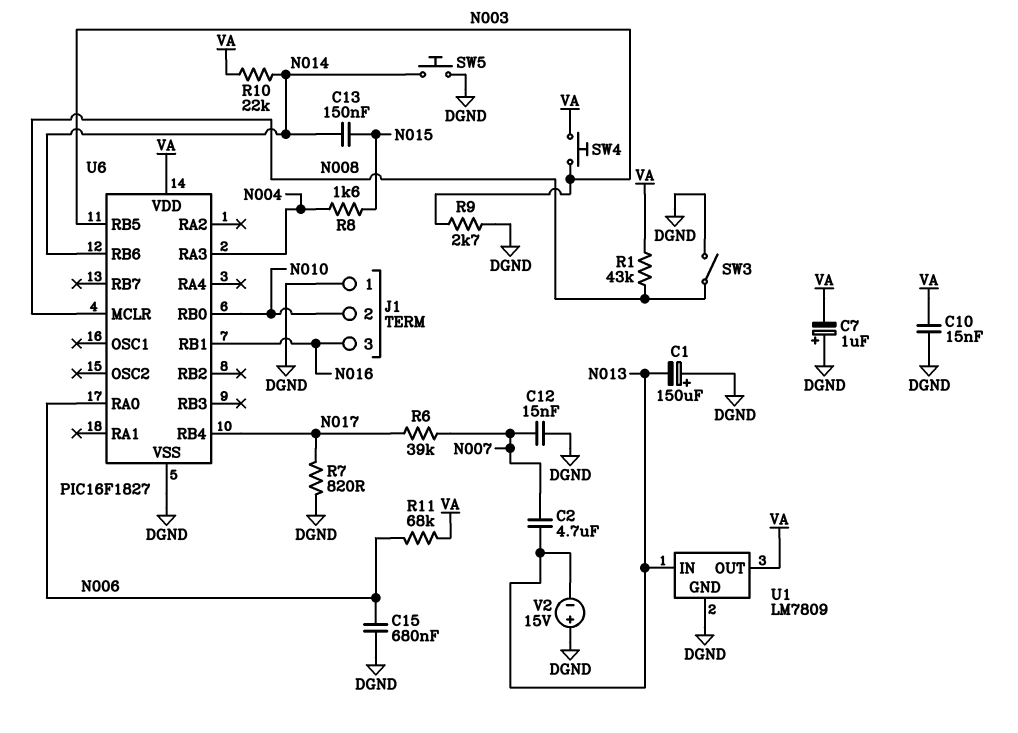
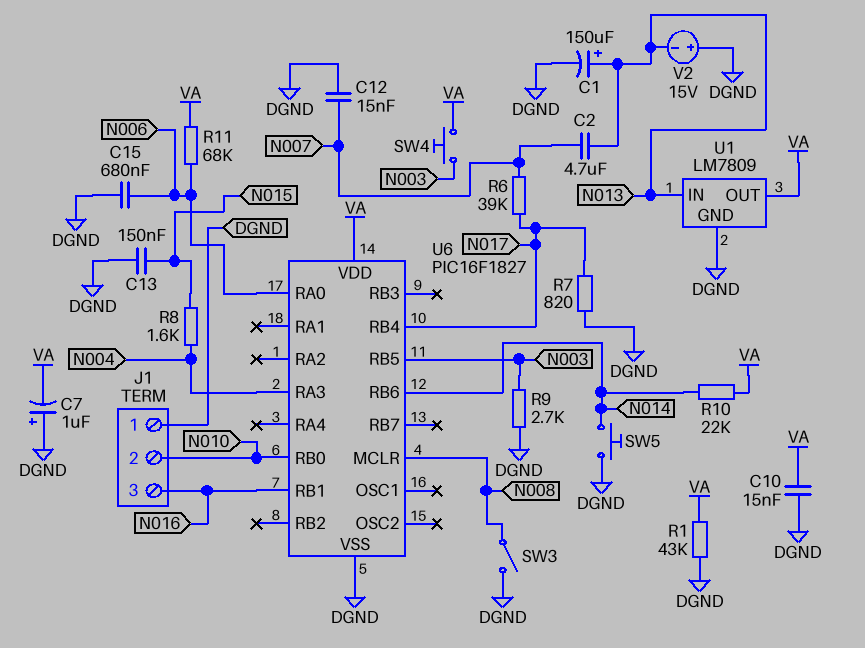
C1: 150uF (plus DGND, minus N013) -> 150uF (plus N013, minus DGND)
C13: 150nF (N014, N015) -> 150nF (DGND, N015)
R1: 43k (N008, VA) -> 43k (DGND, VA)

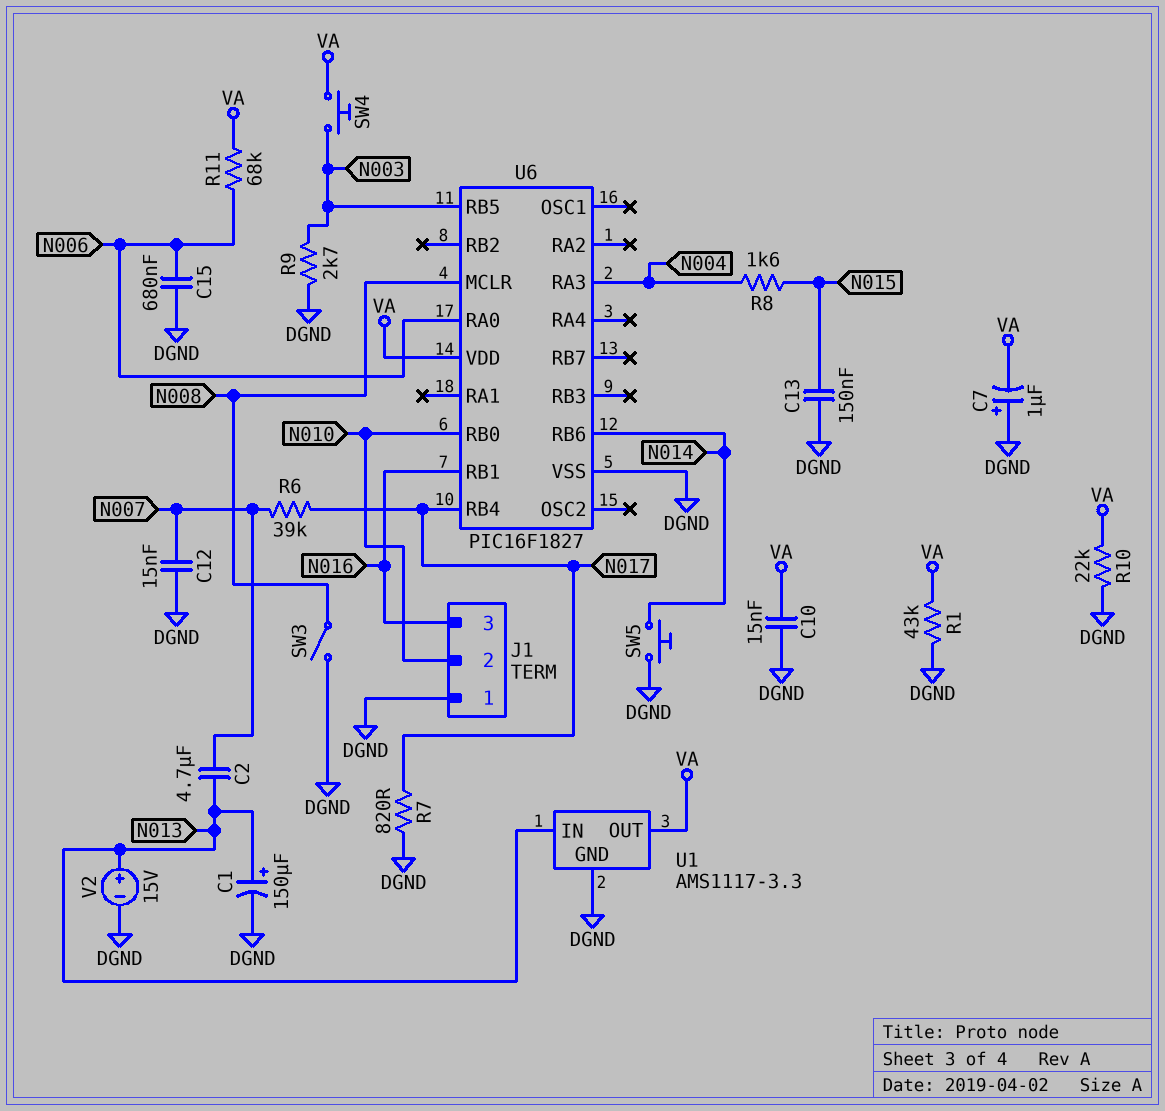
R10: 22k (N014, VA) -> 22k (DGND, VA)
U1: LM7809 -> AMS1117-3.3
V2: 15V (plus DGND, minus N013) -> 15V (plus N013, minus DGND)

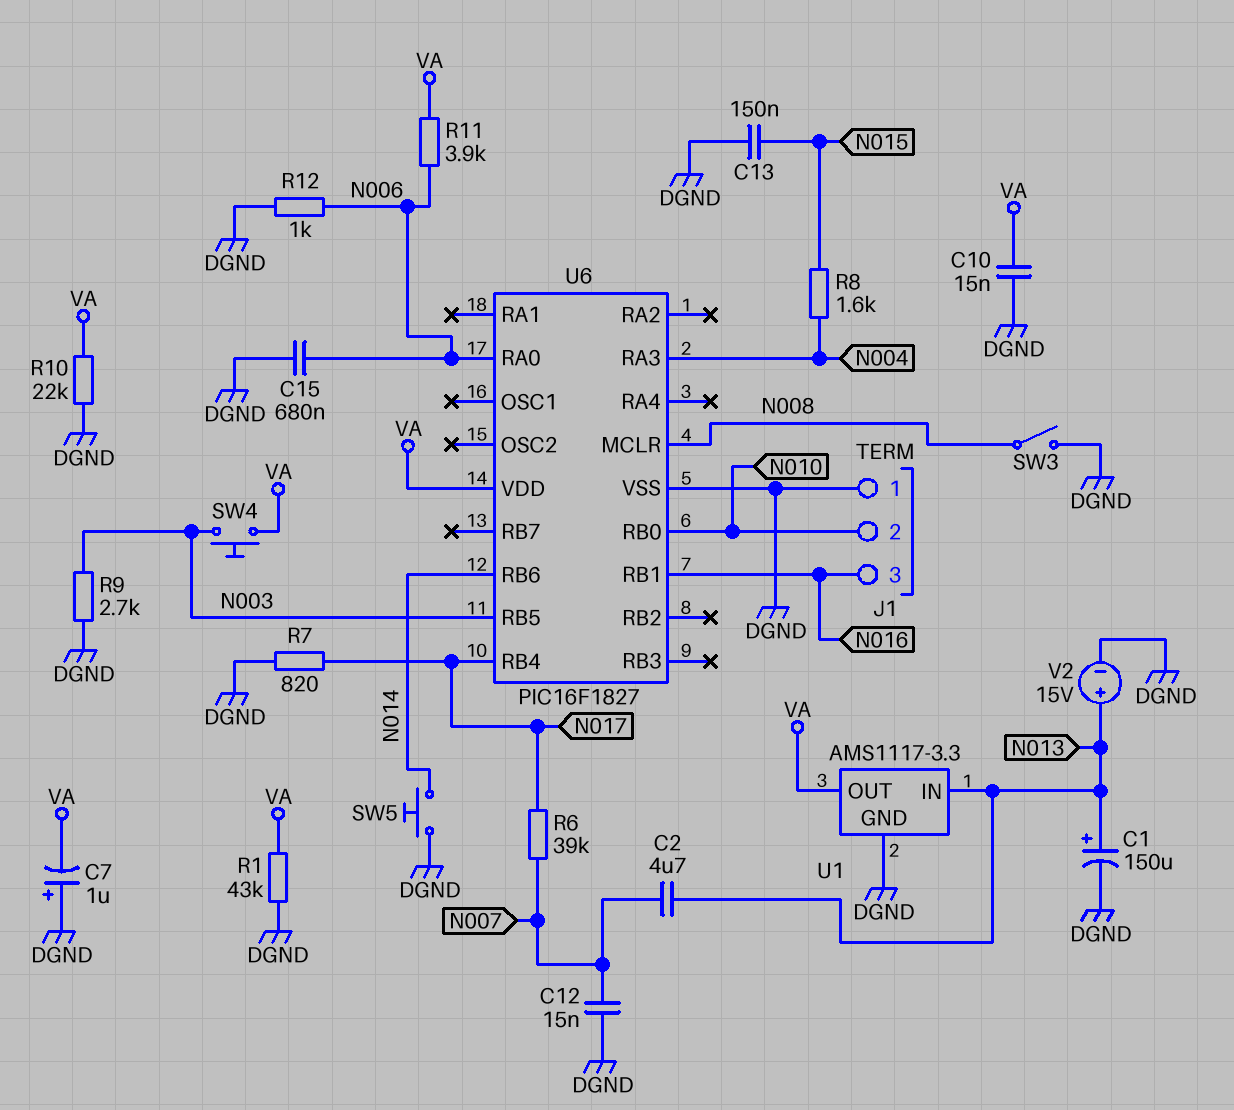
R11: 68k (N006, VA) -> 3.9k (N006, VA)
R12: none -> 1k (DGND, N006)

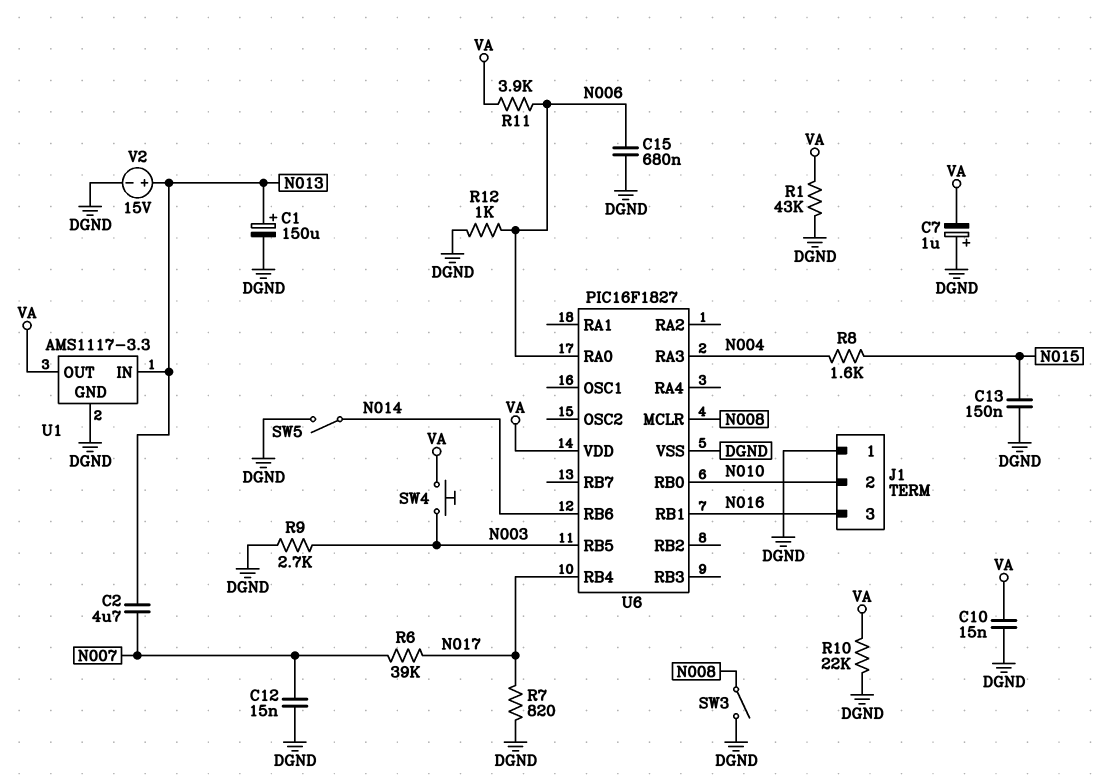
SW5: button (DGND, N014) -> switch (DGND, N014)

